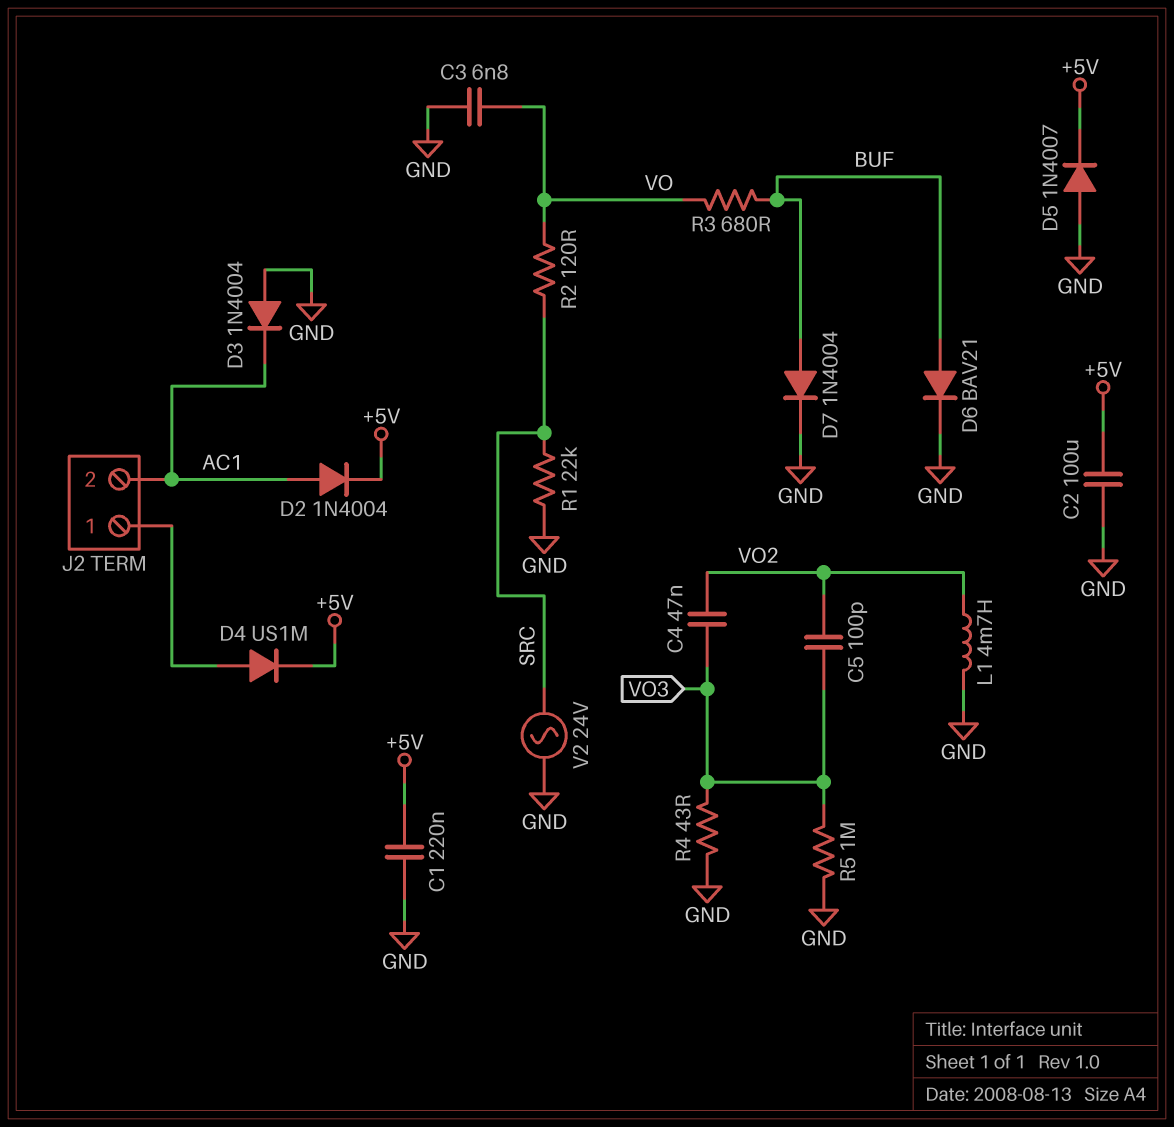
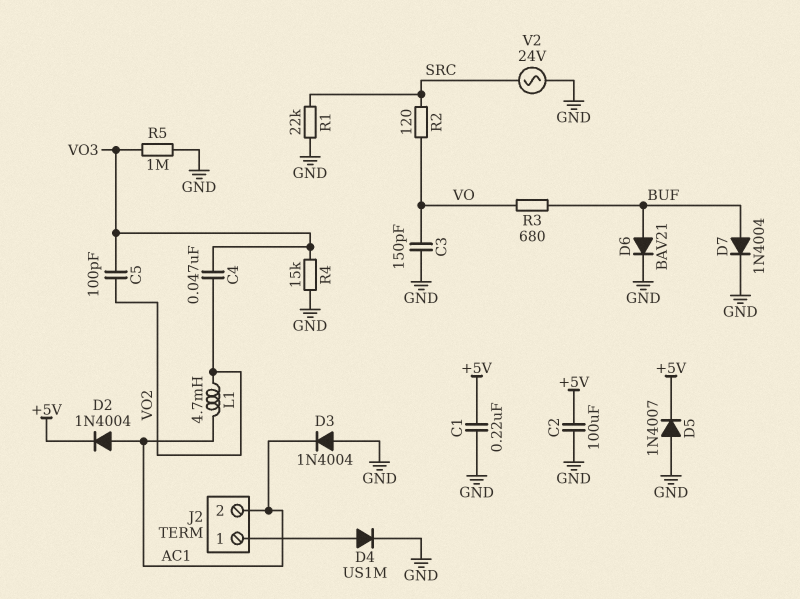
C3: 6.8nF (GND, VO) -> 150pF (GND, VO)
D4: diode US1M (A J2/1, K +5V) -> diode US1M (A J2/1, K GND)
L1: 4.7mH (GND, VO2) -> 4.7mH (AC1, VO2)
R4: 43 (GND, VO3) -> 15k (GND, VO3)

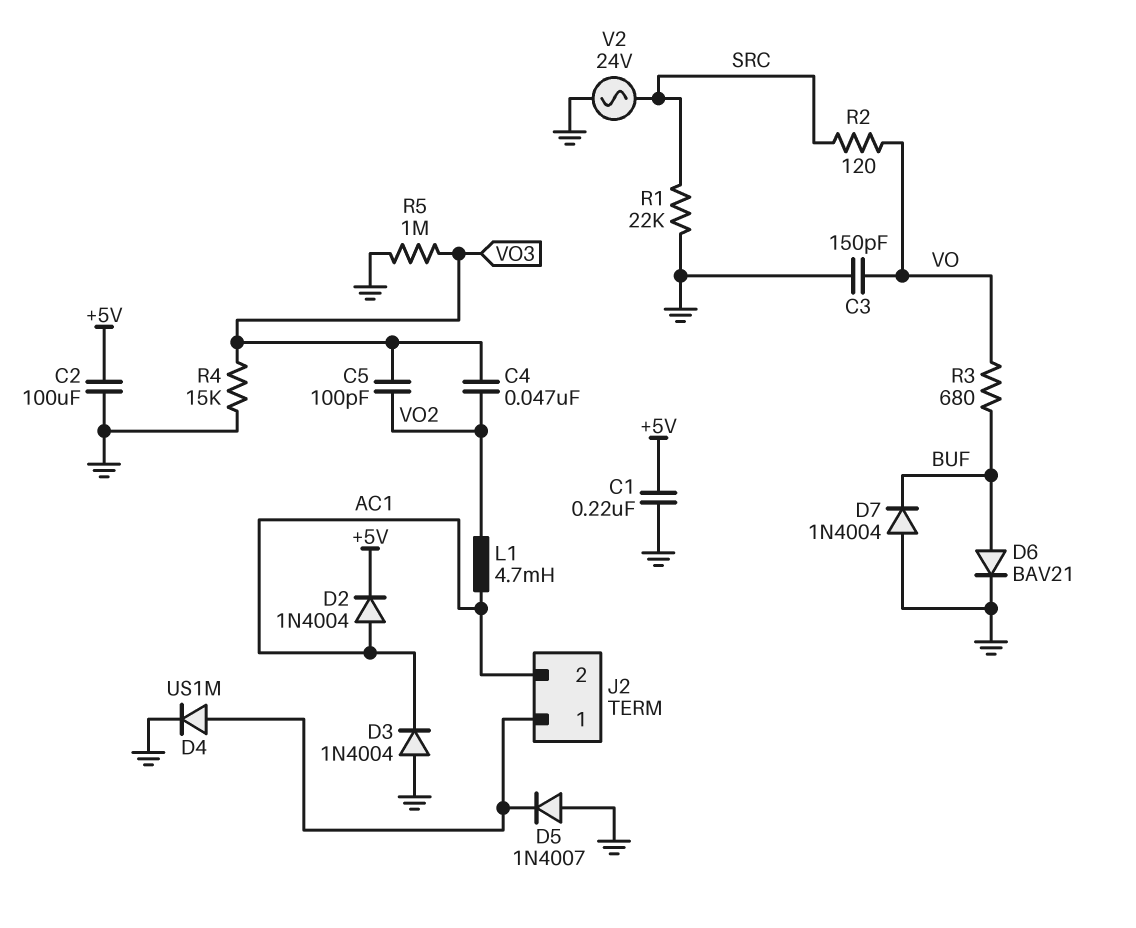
D5: diode 1N4007 (A GND, K +5V) -> diode 1N4007 (A GND, K J2/1)
D7: diode 1N4004 (A BUF, K GND) -> diode 1N4004 (A GND, K BUF)

